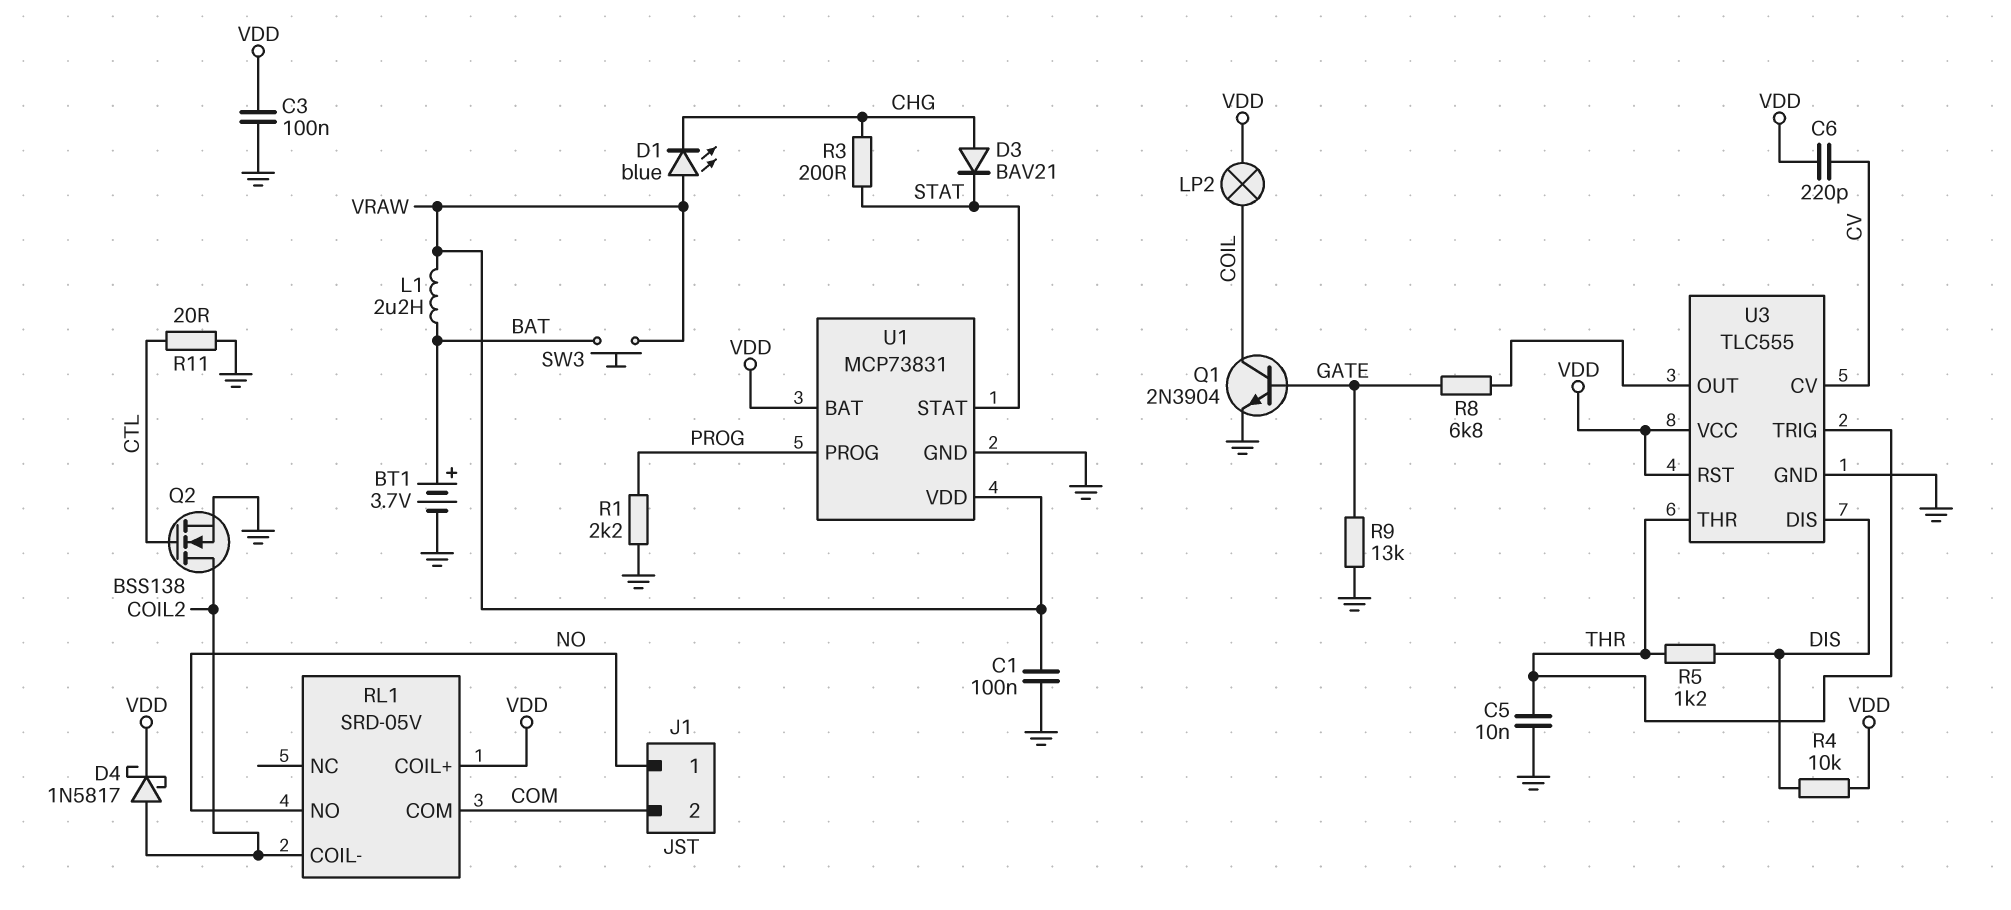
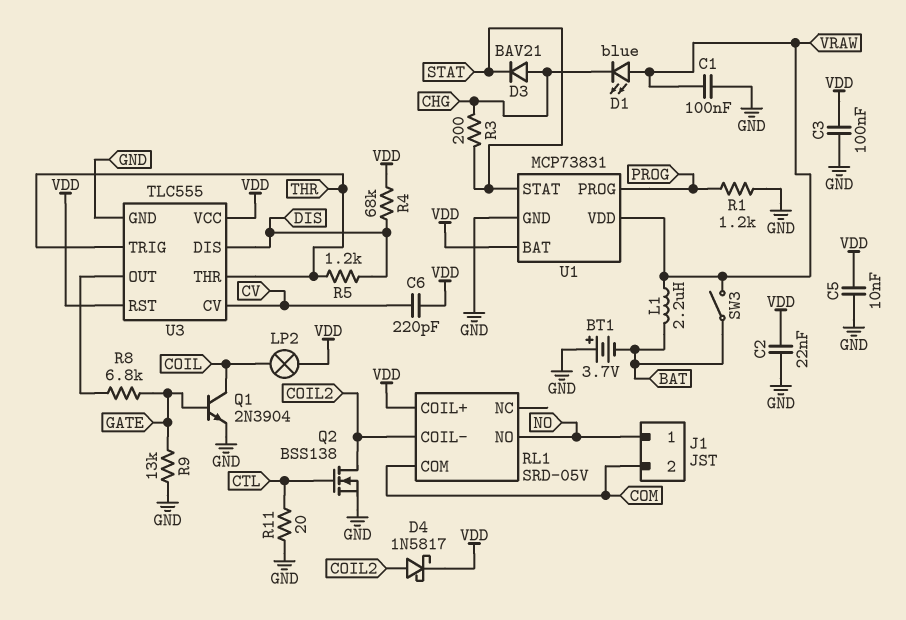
BT1: 3.7V (plus BAT, minus GND) -> 3.7V (plus GND, minus BAT)
C2: none -> 22nF (GND, VDD)
C5: 10nF (GND, THR) -> 10nF (GND, VDD)
R1: 2.2k (GND, PROG) -> 1.2k (GND, PROG)
R4: 10k (DIS, VDD) -> 68k (DIS, VDD)
SW3: button (BAT, VRAW) -> switch (BAT, VRAW)

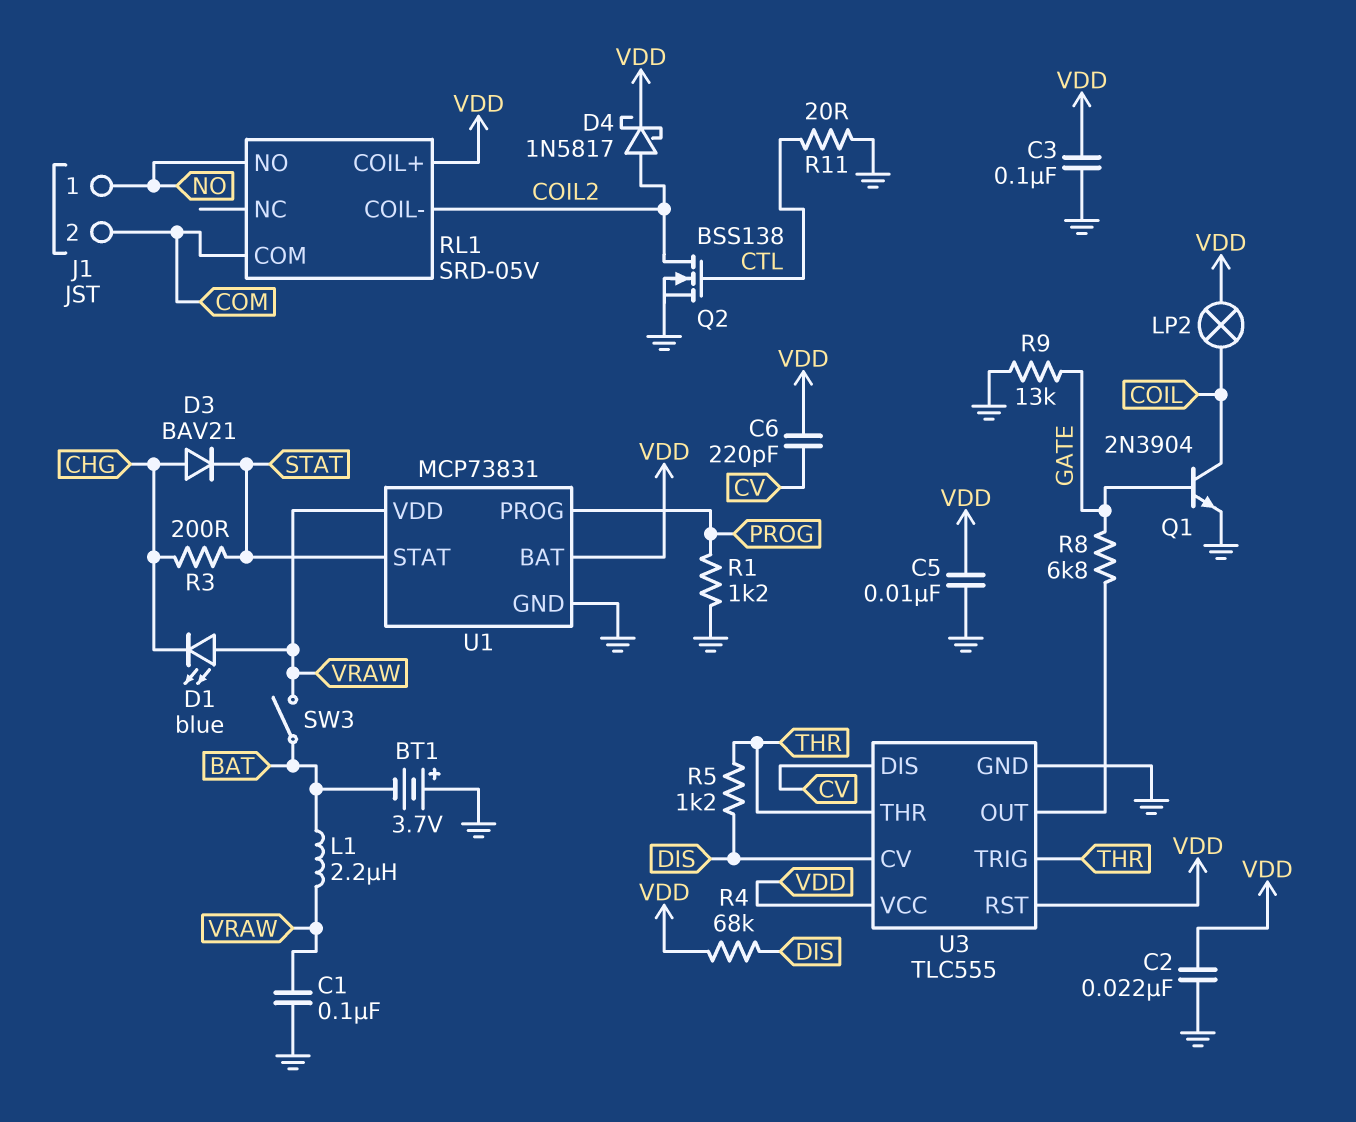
U3 pin CV: CV -> DIS
U3 pin DIS: DIS -> CV

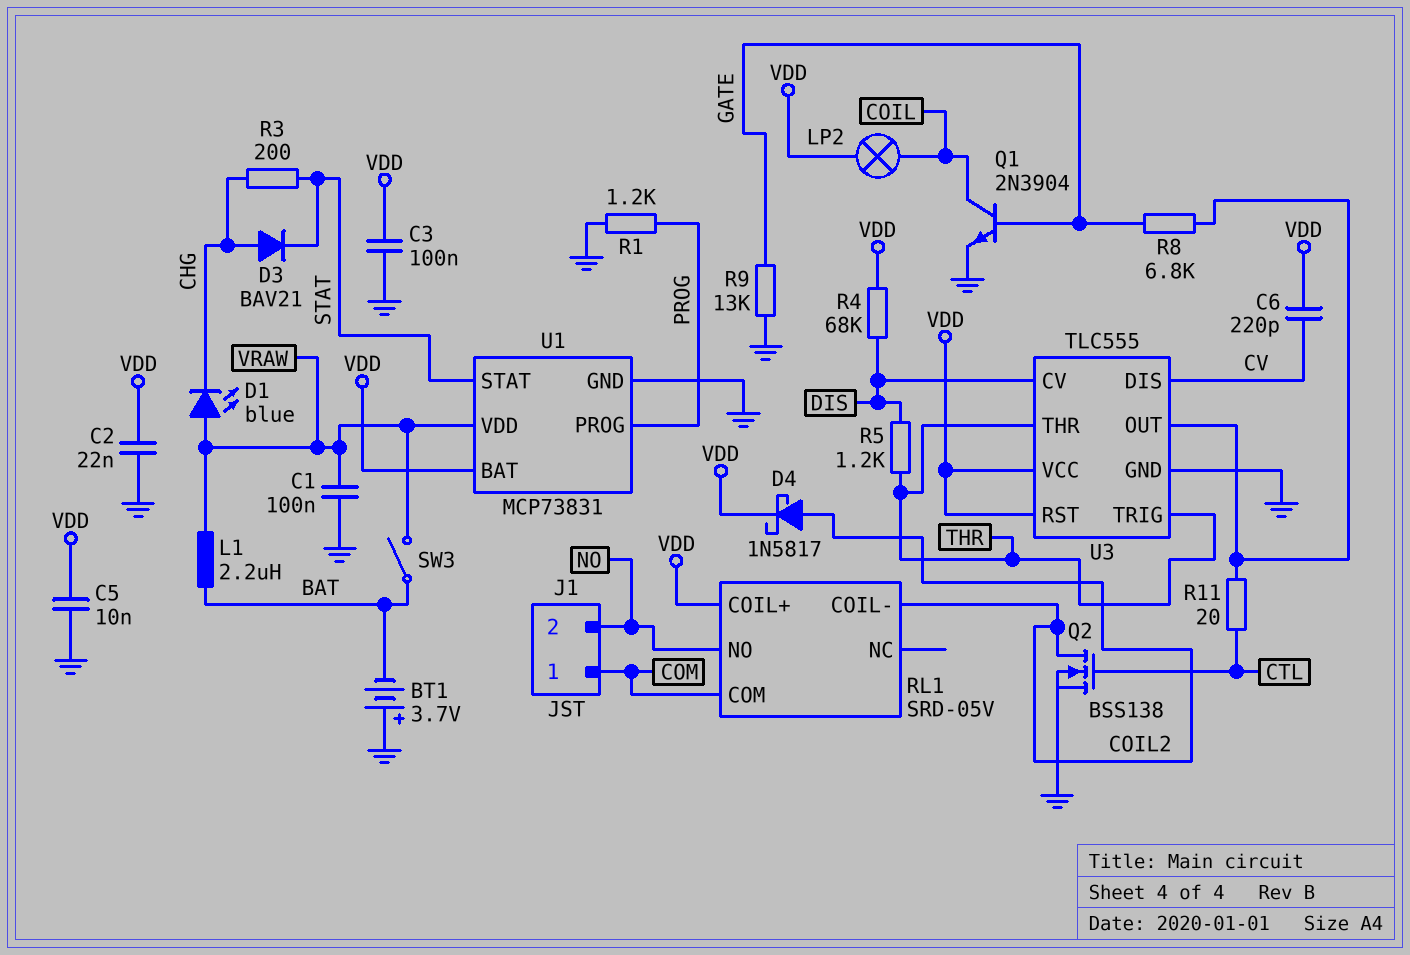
J1 pin 1: NO -> COM
J1 pin 2: COM -> NO
R11: 20 (CTL, GND) -> 20 (CTL, U3/OUT)

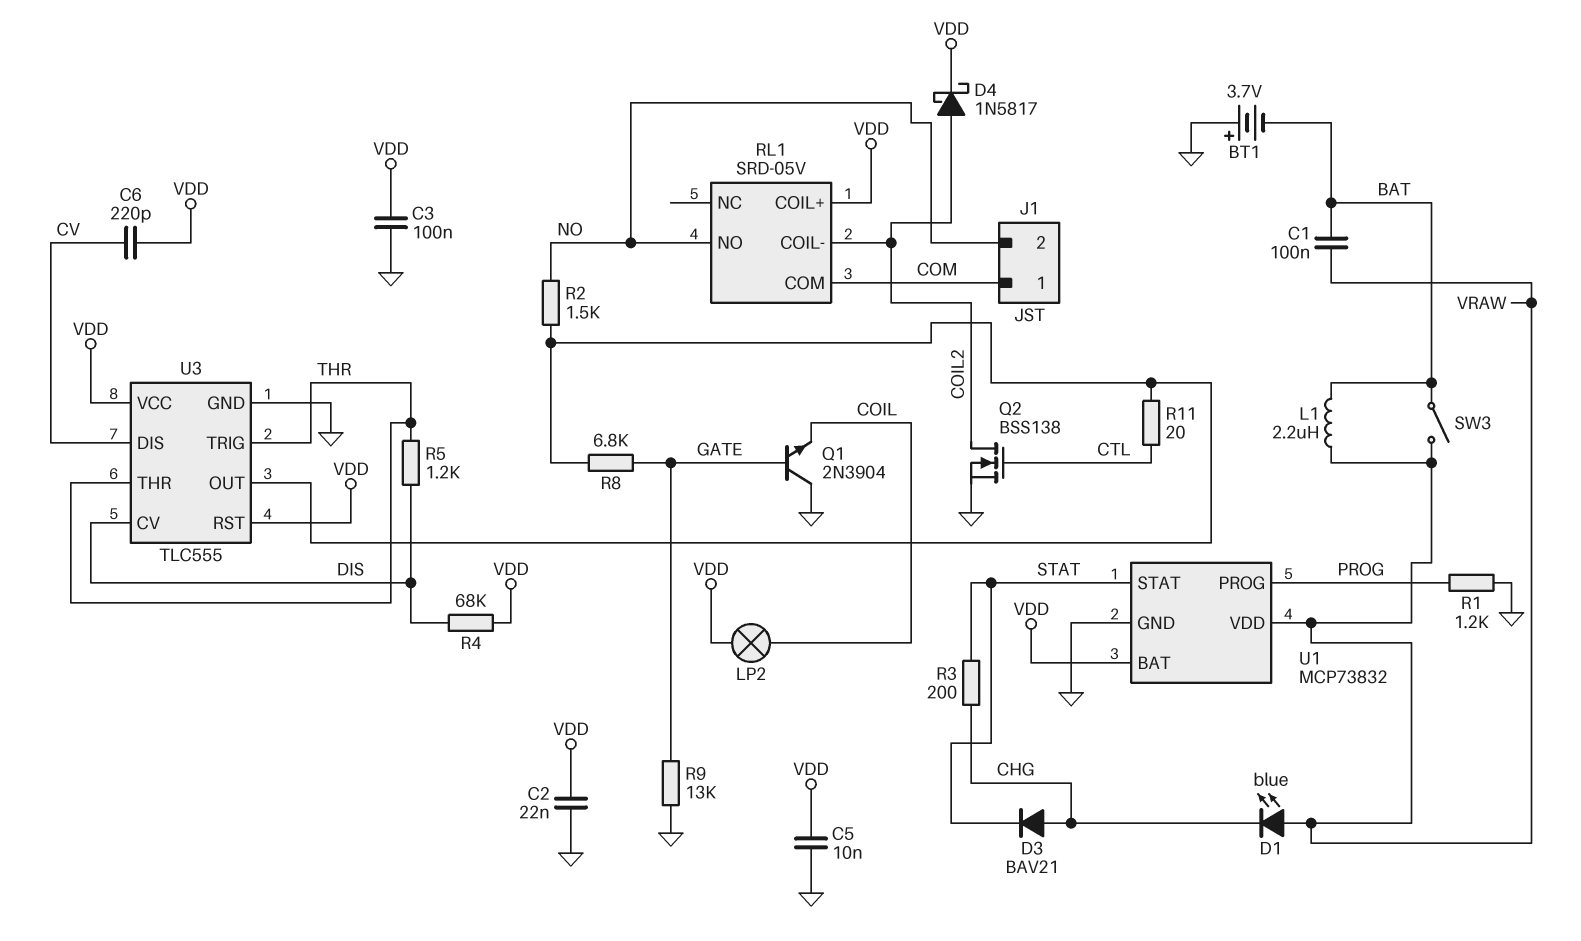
C1: 100nF (GND, VRAW) -> 100nF (BAT, VRAW)
Q1: NPN 2N3904 (B GATE, C COIL, E GND) -> NPN 2N3904 (B GATE, C GND, E COIL)
R2: none -> 1.5k (NO, U3/OUT)
U1: MCP73831 -> MCP73832

